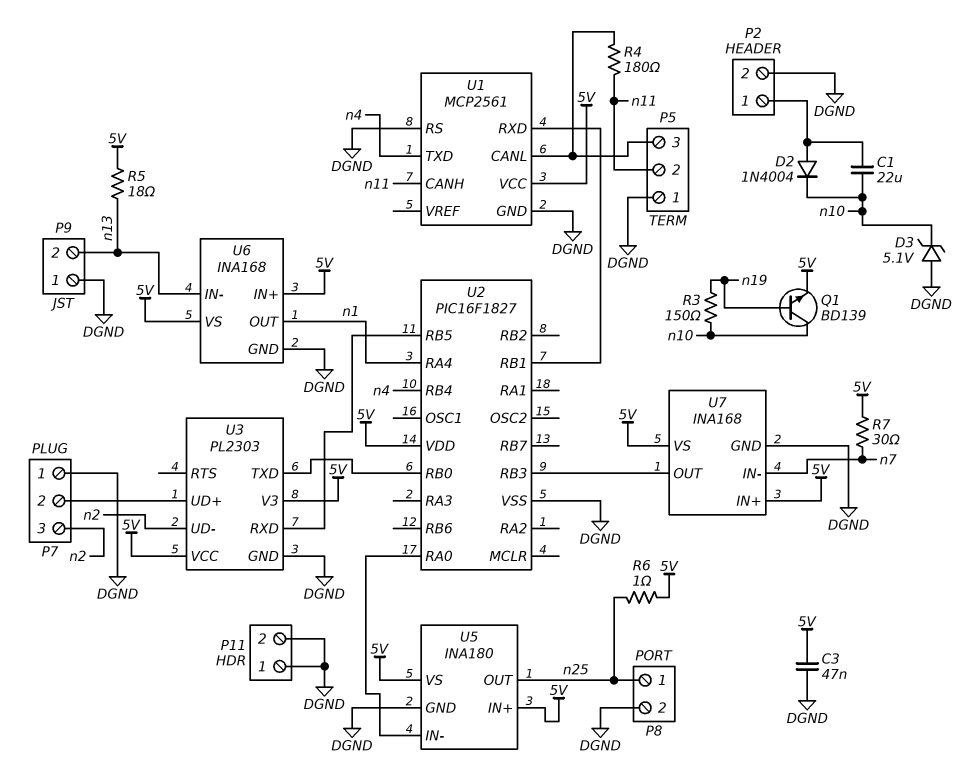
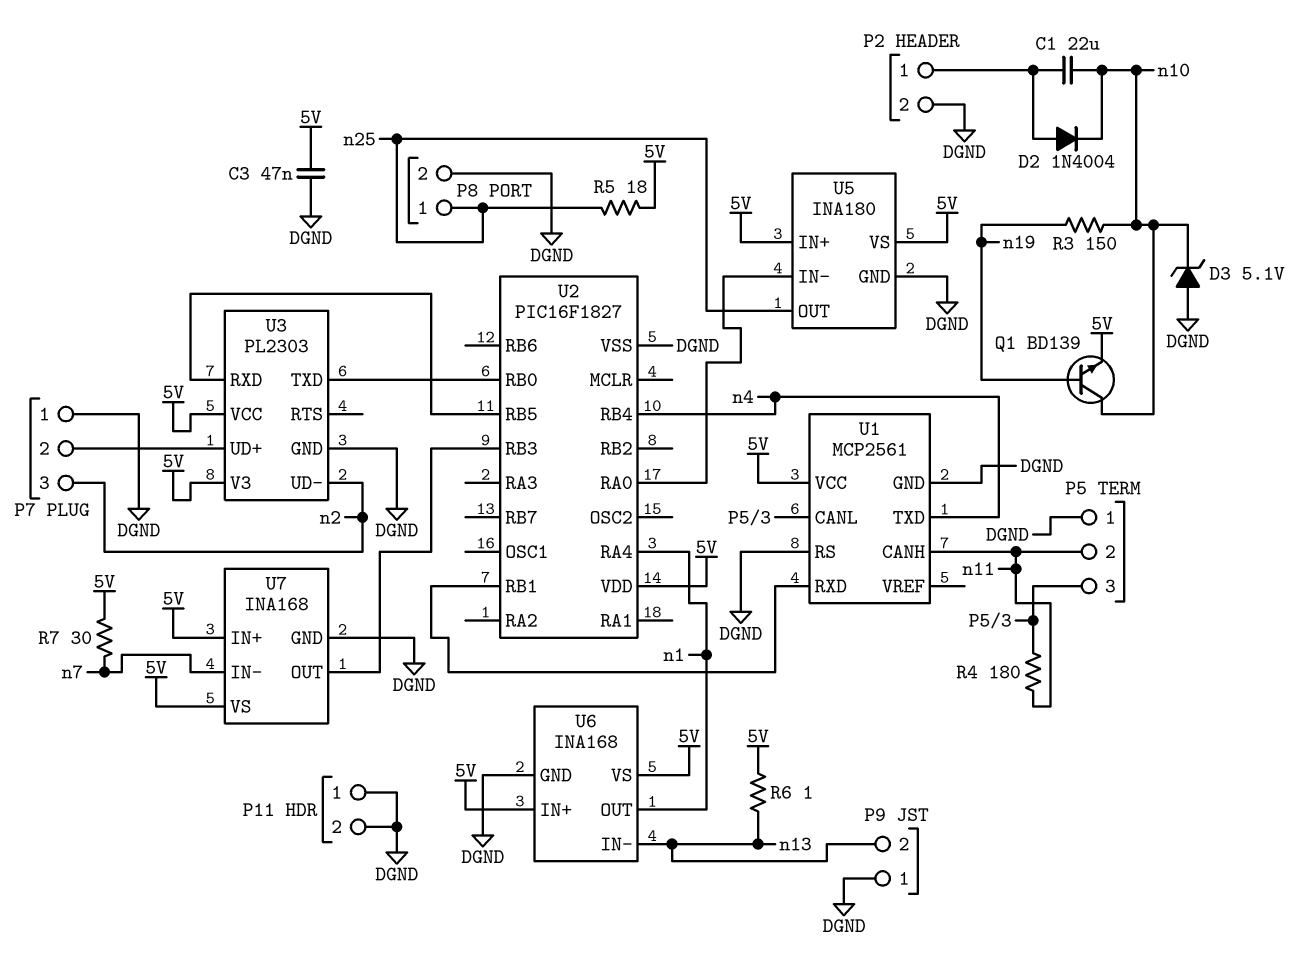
R5: 18 (5V, n13) -> 18 (5V, n25)
R6: 1 (5V, n25) -> 1 (5V, n13)

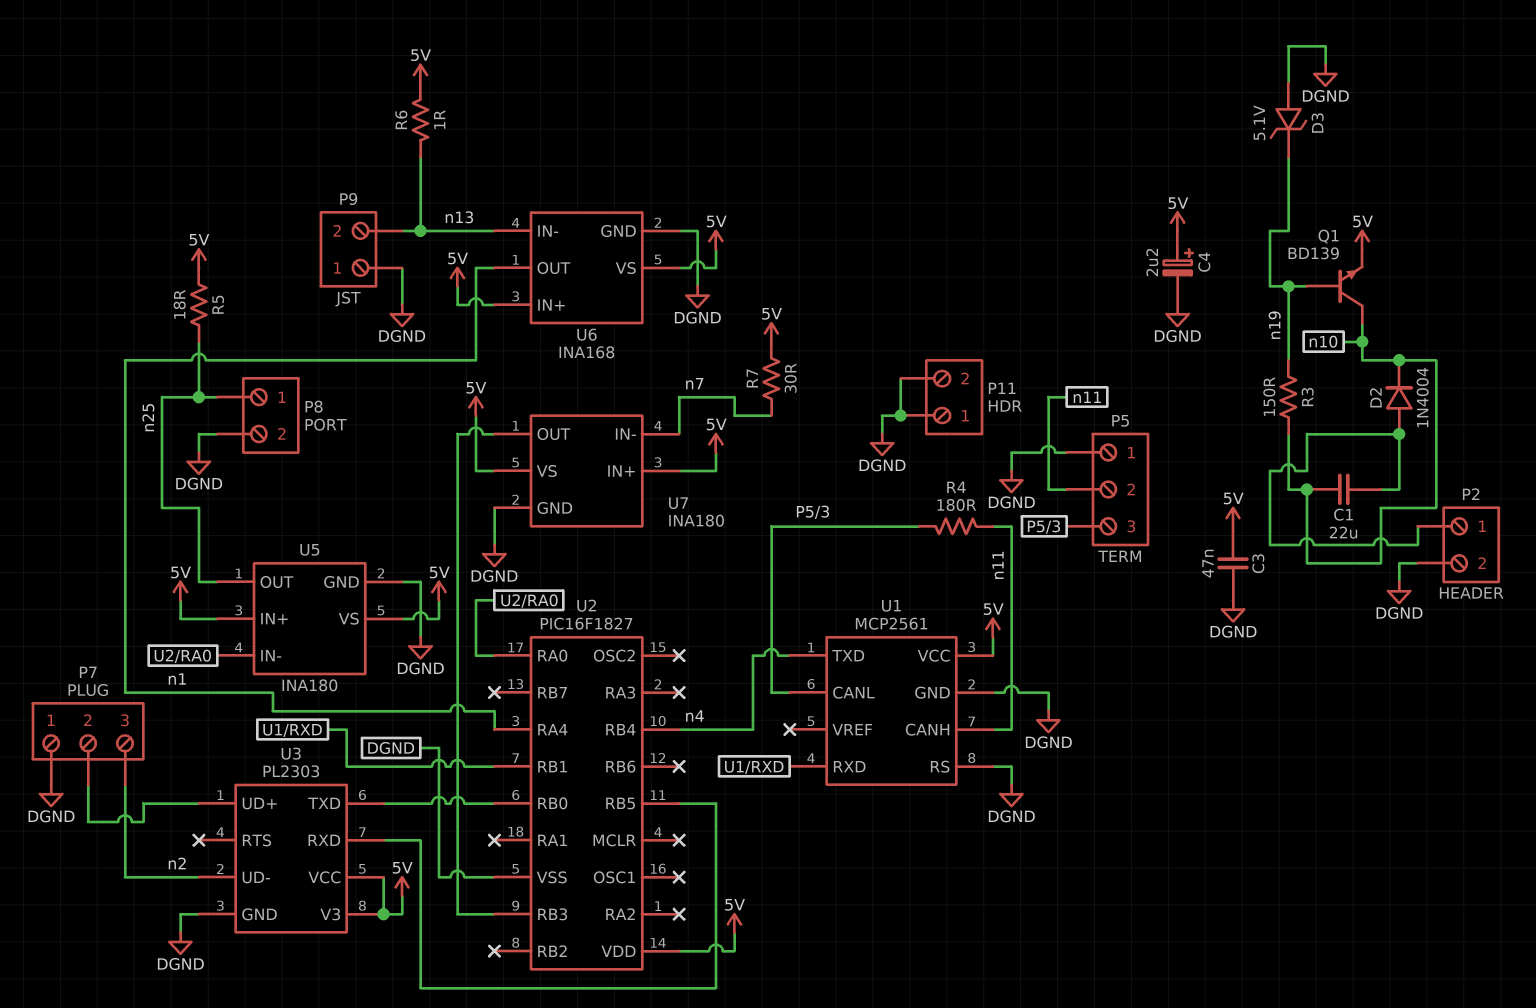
C4: none -> 2.2uF (plus 5V, minus DGND)
D3: zener 5.1V (A DGND, K n10) -> zener 5.1V (A DGND, K n19)
U7: INA168 -> INA180

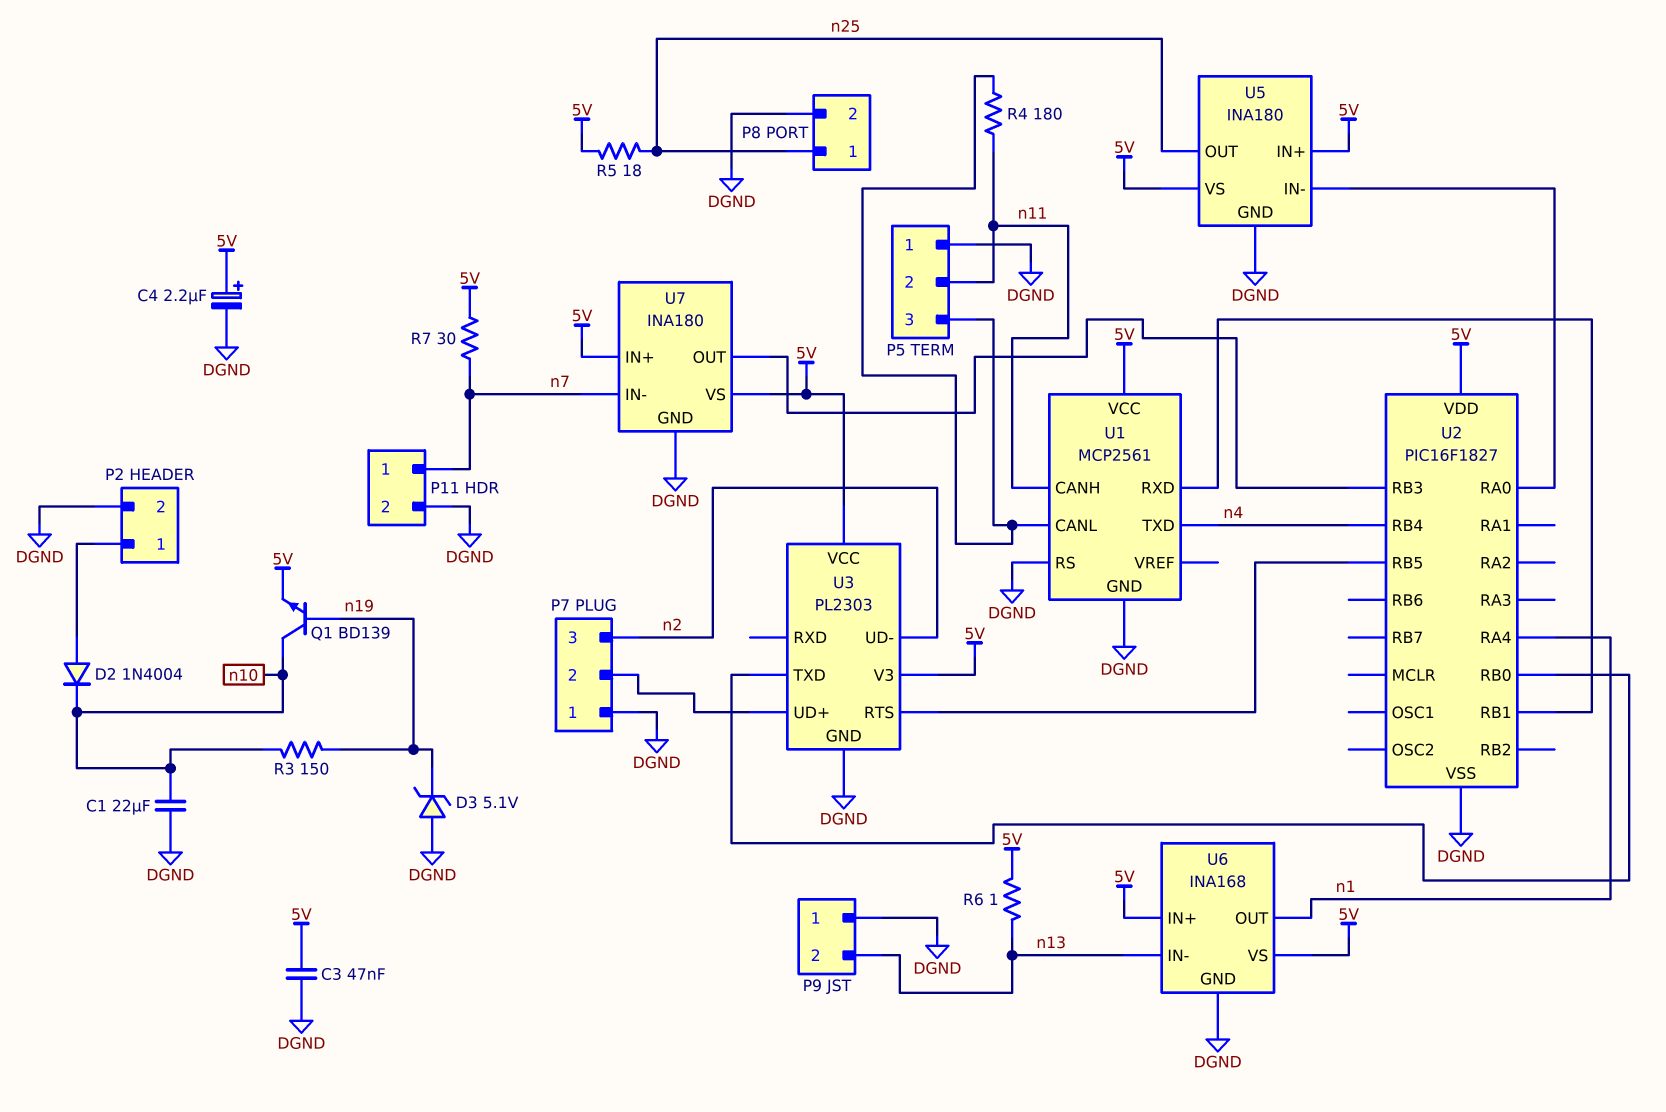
C1: 22uF (P2/1, n10) -> 22uF (DGND, n10)
P11 pin 1: DGND -> n7
U3 pin RTS: none -> U2/RB5
U3 pin RXD: U2/RB5 -> none

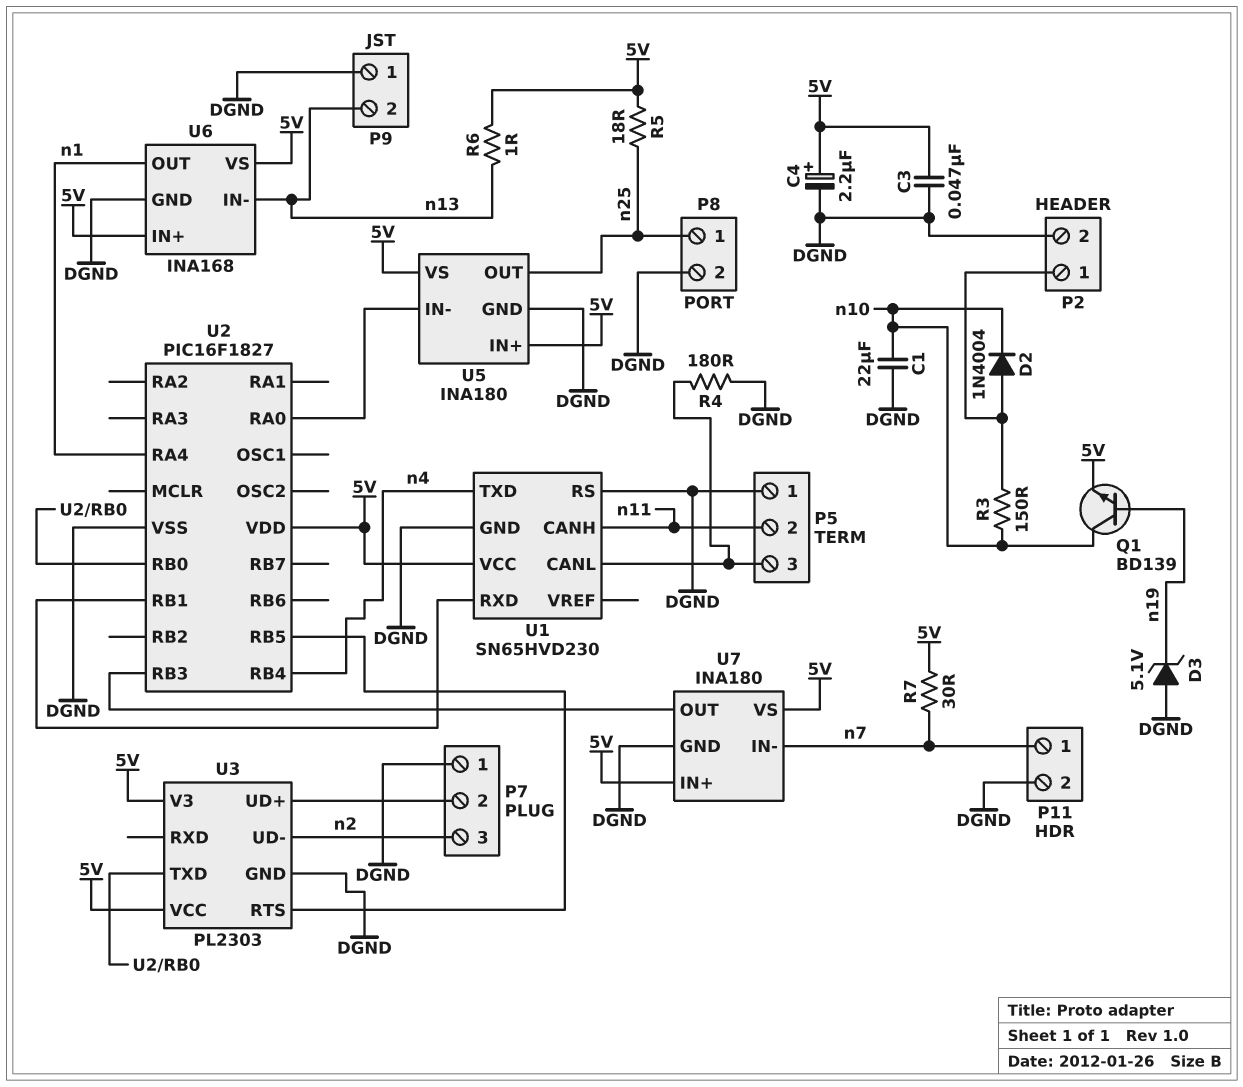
R3: 150 (n10, n19) -> 150 (P2/1, n10)
R4: 180 (P5/3, n11) -> 180 (DGND, P5/3)
U1: MCP2561 -> SN65HVD230

